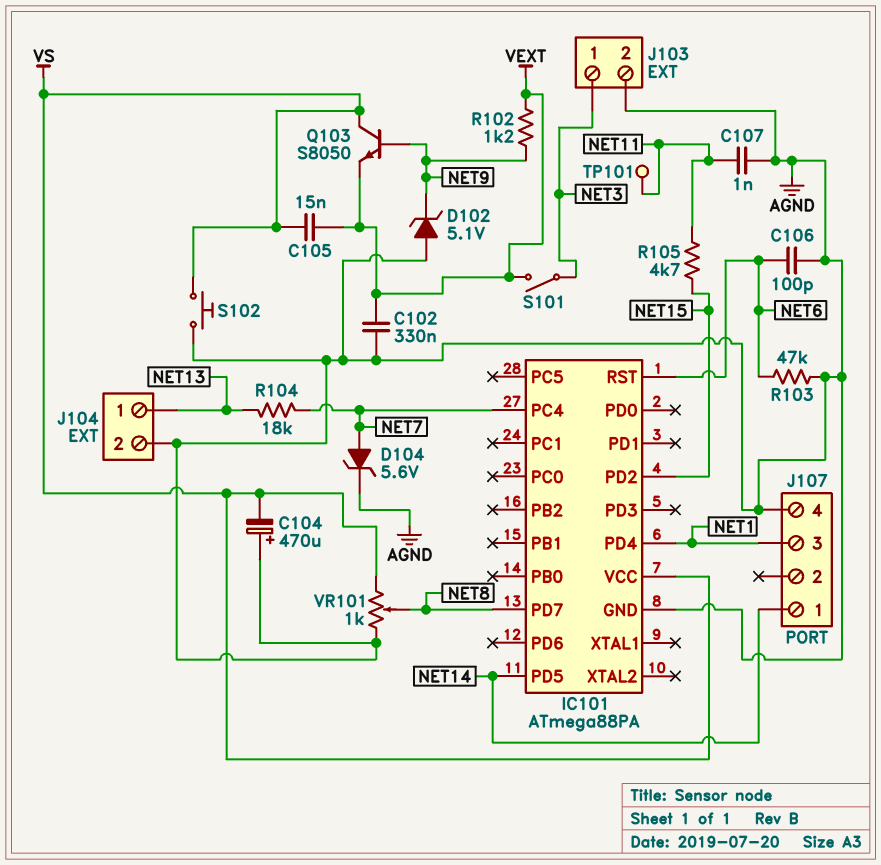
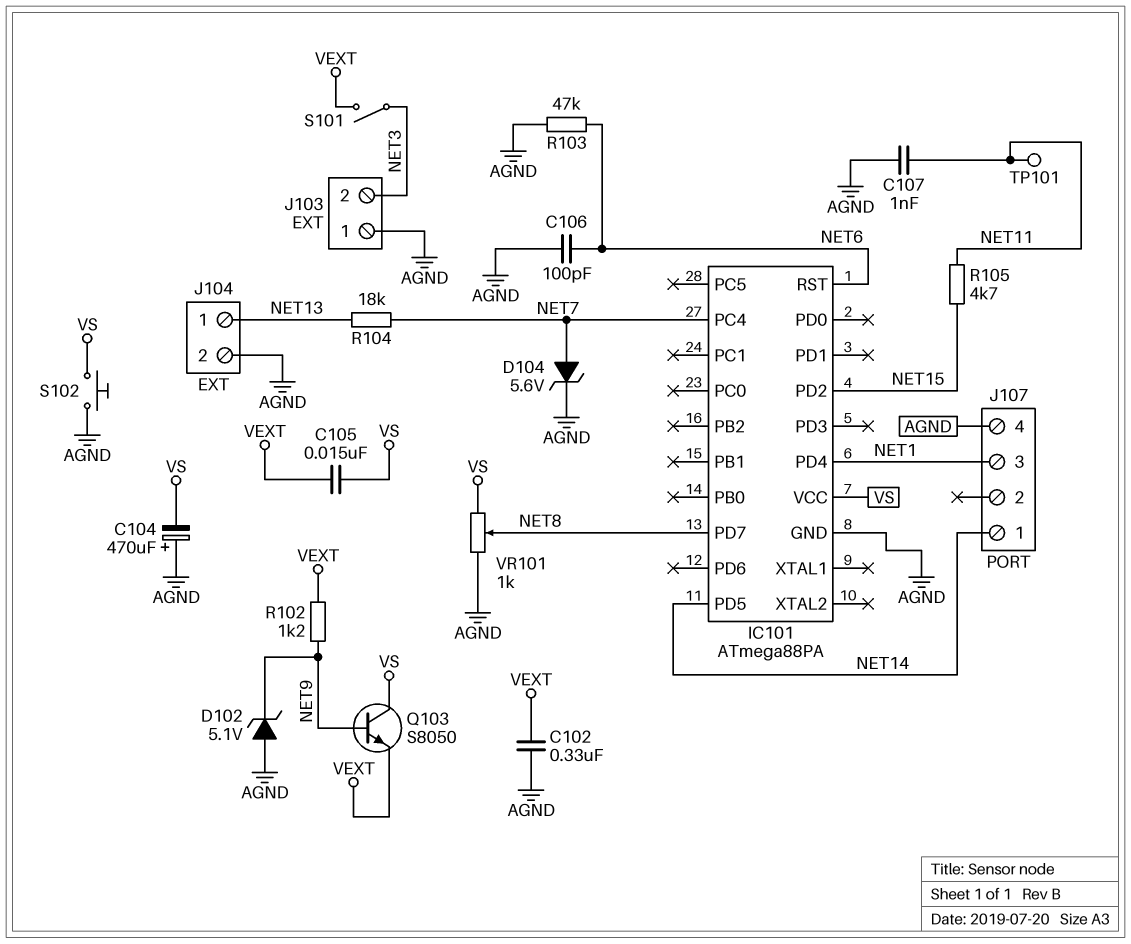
J103 pin 1: NET3 -> AGND
J103 pin 2: AGND -> NET3

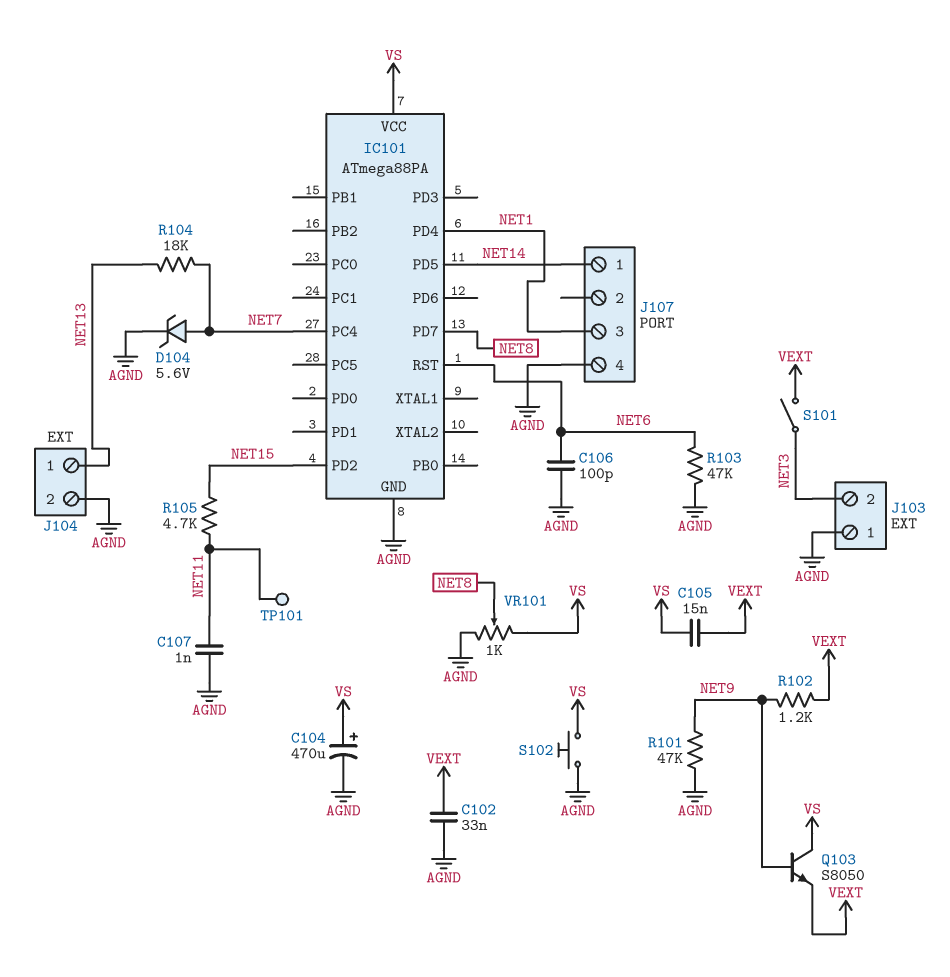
C102: 330nF (AGND, VEXT) -> 33nF (AGND, VEXT)
C104: 470uF (plus AGND, minus VS) -> 470uF (plus VS, minus AGND)
D102: zener 5.1V (A AGND, K NET9) -> none
R101: none -> 47k (AGND, NET9)

